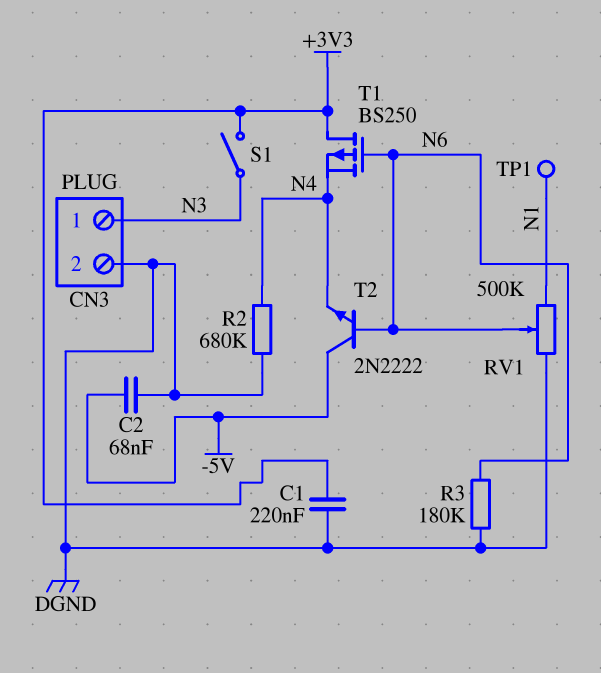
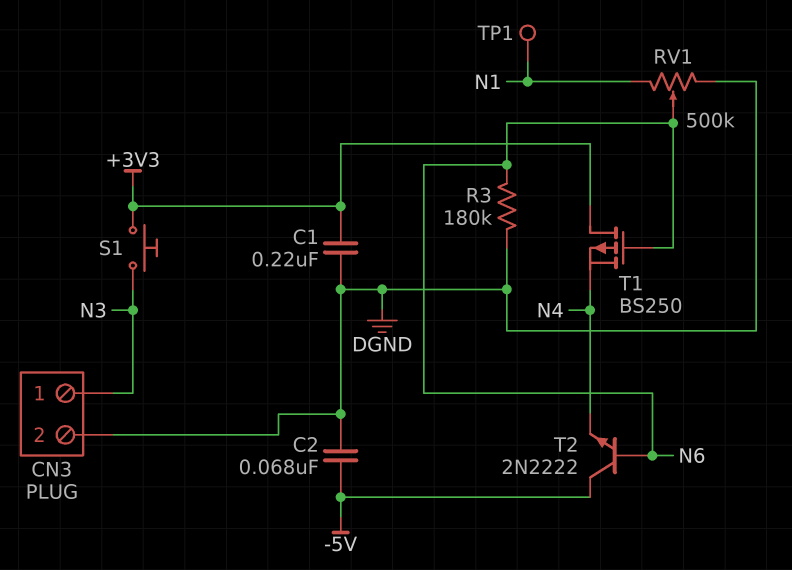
R2: 680k (DGND, N4) -> none
S1: switch (+3V3, N3) -> button (+3V3, N3)

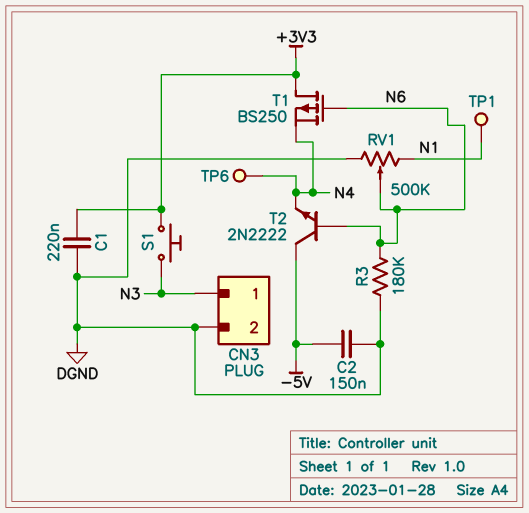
C2: 68nF (-5V, DGND) -> 150nF (-5V, DGND)
TP6: none -> test point (N4)

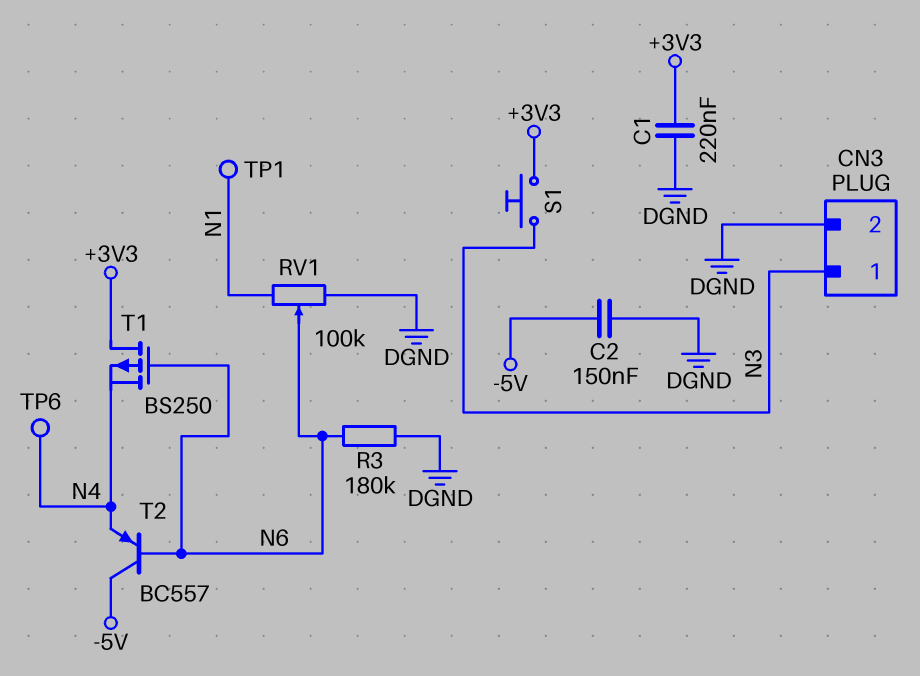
RV1: 500k (DGND, N1, wiper N6) -> 100k (DGND, N1, wiper N6)
T2: NPN 2N2222 (B N6, C -5V, E N4) -> PNP BC557 (B N6, C -5V, E N4)

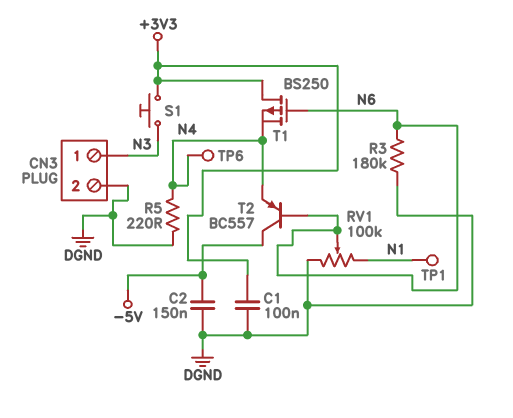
C1: 220nF (+3V3, DGND) -> 100nF (+3V3, DGND)
R5: none -> 220 (DGND, N4)

